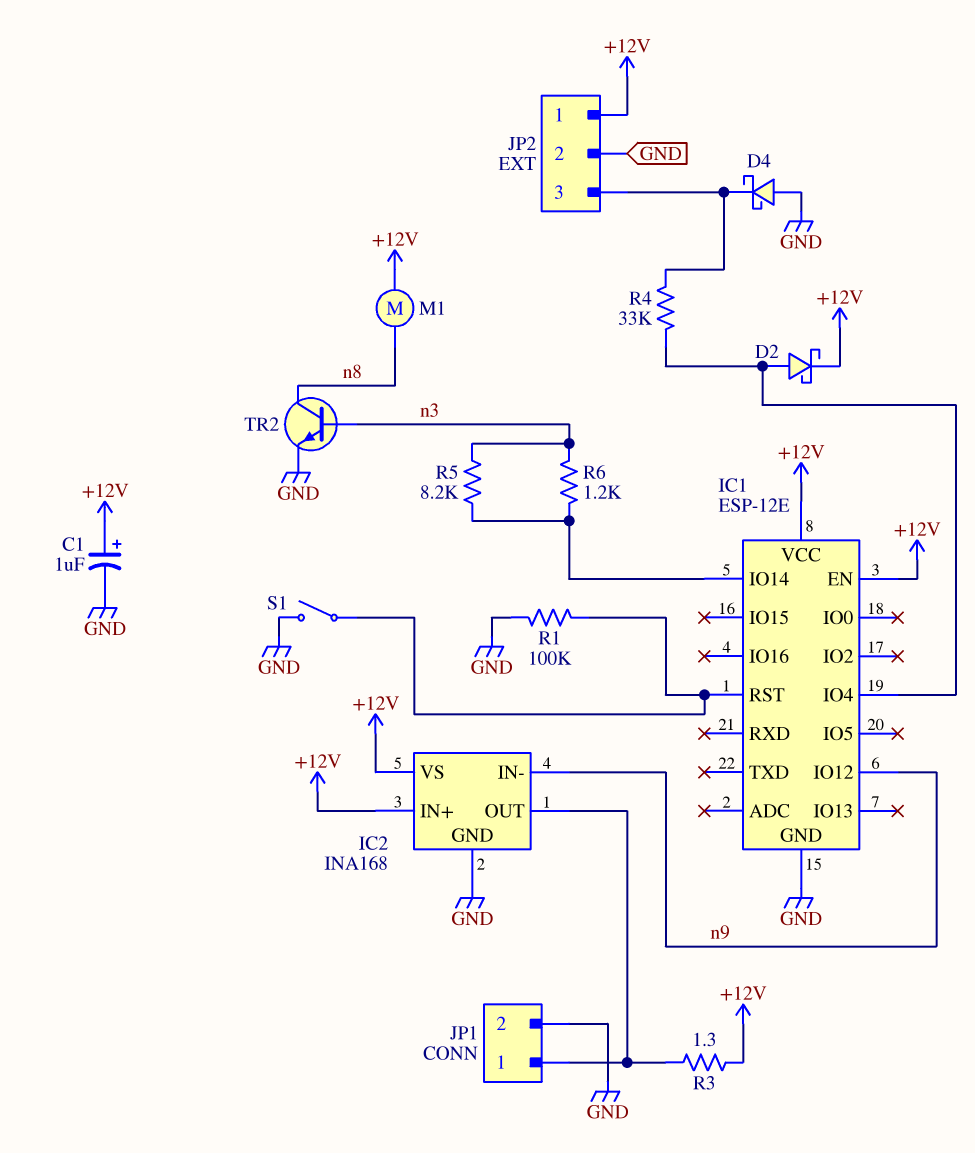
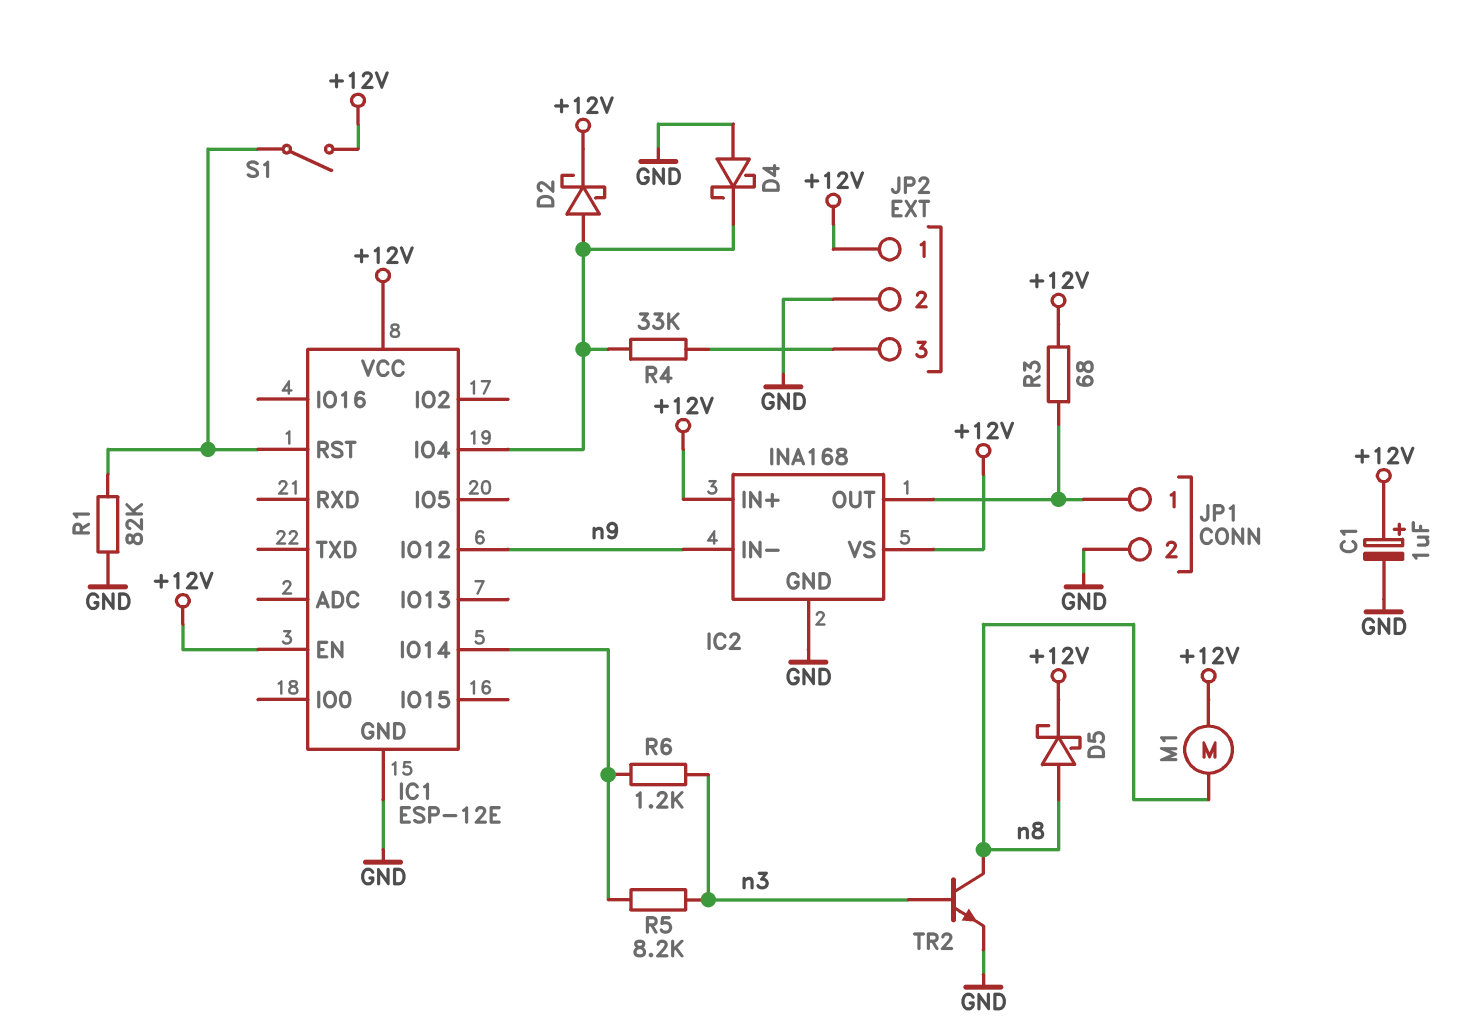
D4: schottky (A GND, K JP2/3) -> schottky (A GND, K IC1/IO4)
D5: none -> schottky (A n8, K +12V)
R1: 100k (GND, IC1/RST) -> 82k (GND, IC1/RST)
R3: 1.3 (+12V, IC2/OUT) -> 68 (+12V, IC2/OUT)
S1: switch (GND, IC1/RST) -> switch (+12V, IC1/RST)

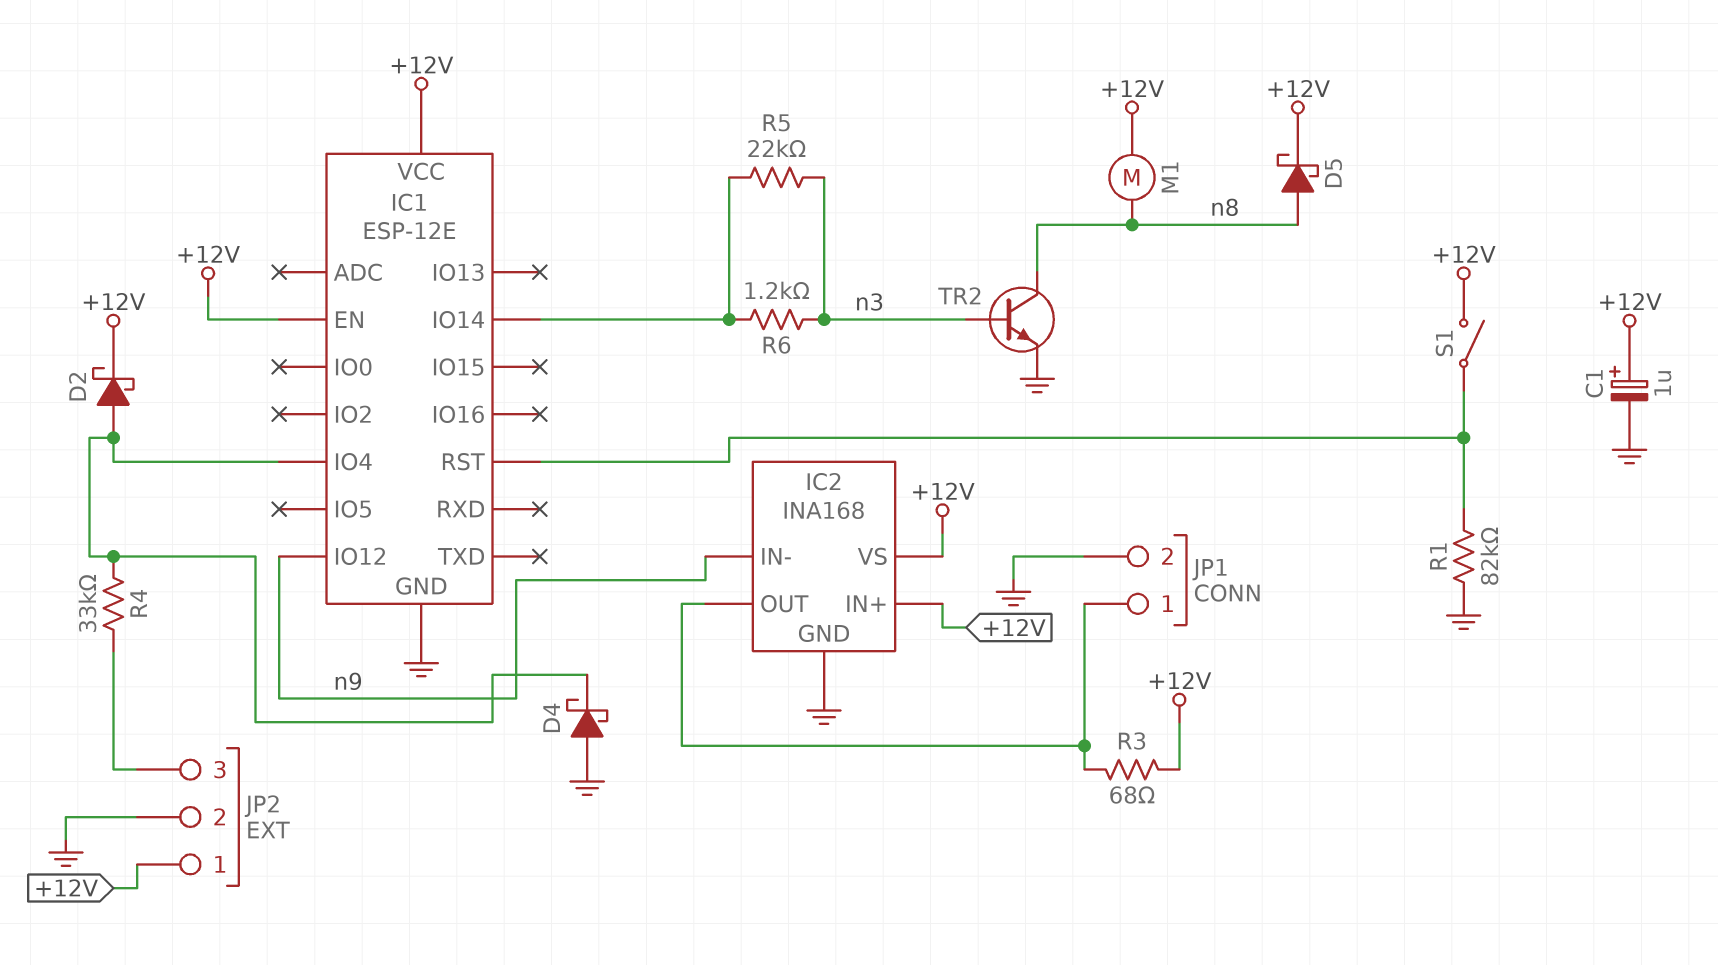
R5: 8.2k (IC1/IO14, n3) -> 22k (IC1/IO14, n3)

